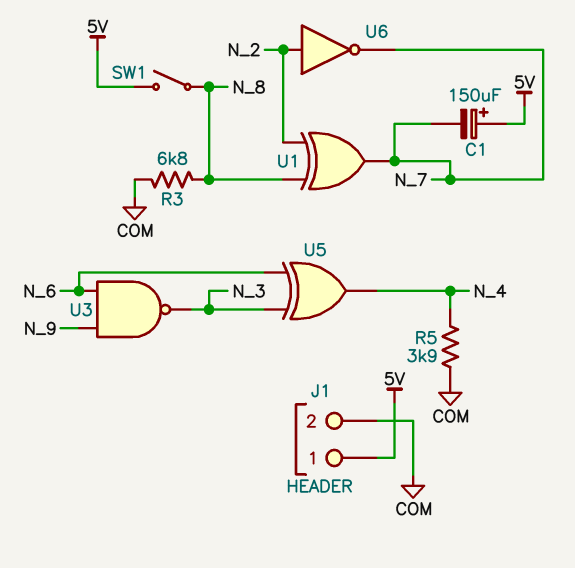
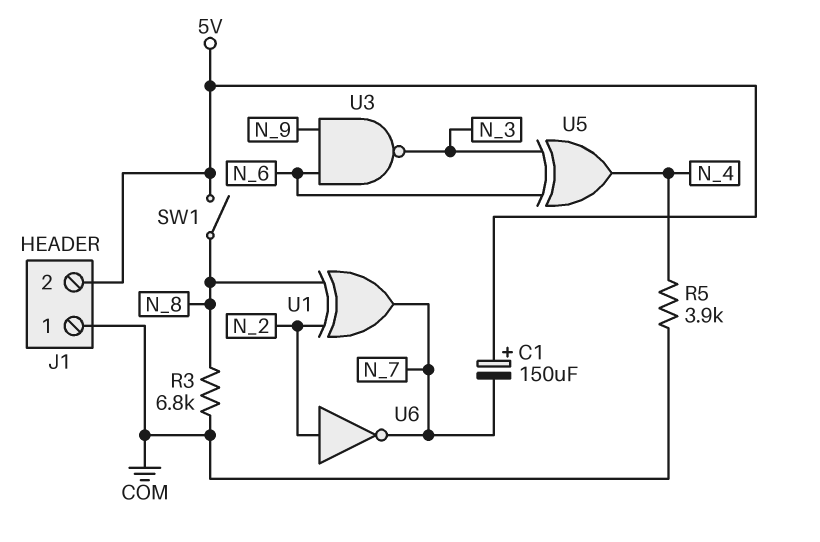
J1 pin 1: 5V -> COM
J1 pin 2: COM -> 5V

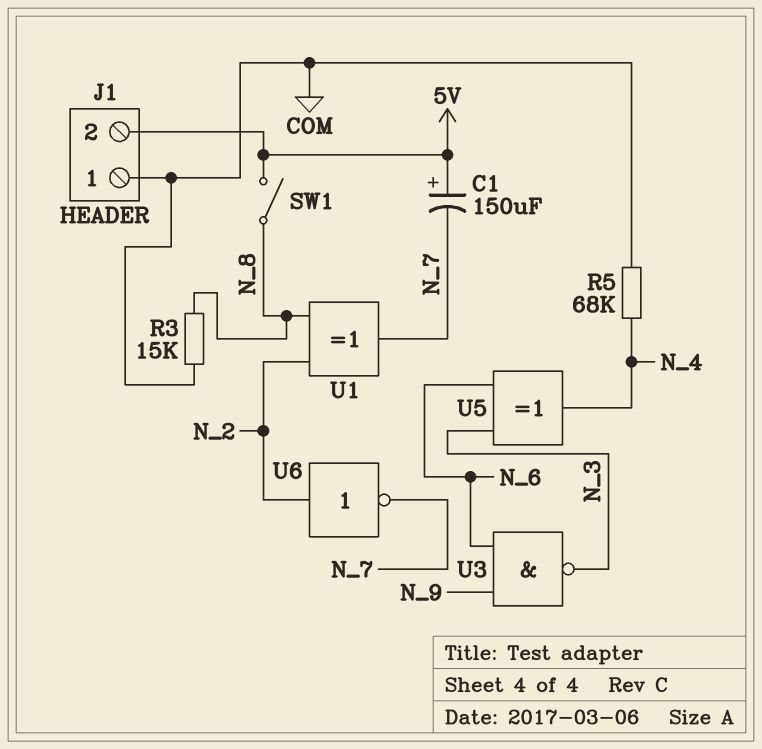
R3: 6.8k (COM, N_8) -> 15k (COM, N_8)
R5: 3.9k (COM, N_4) -> 68k (COM, N_4)

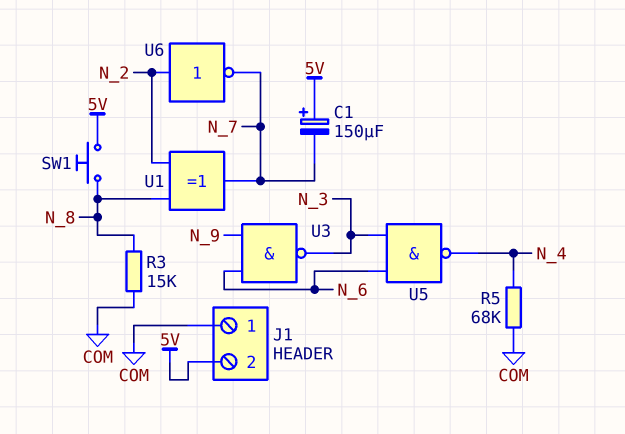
SW1: switch (5V, N_8) -> button (5V, N_8)
U5: XOR (in N_3, in N_6, out N_4) -> NAND (in N_3, in N_6, out N_4)

